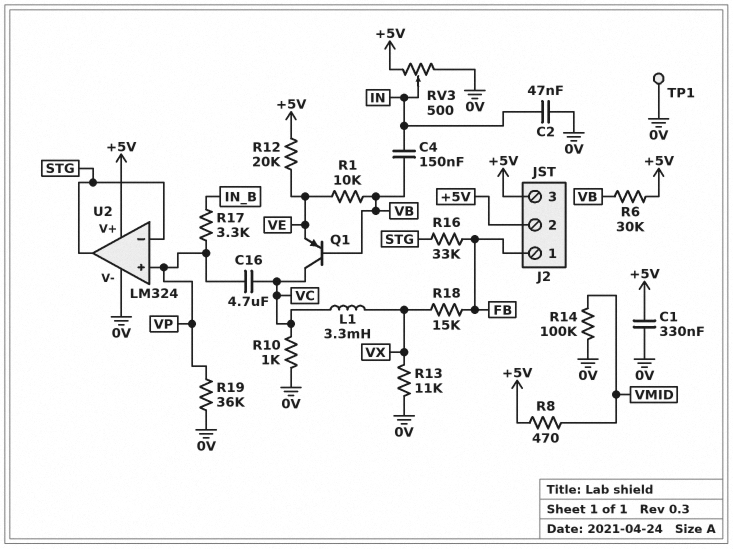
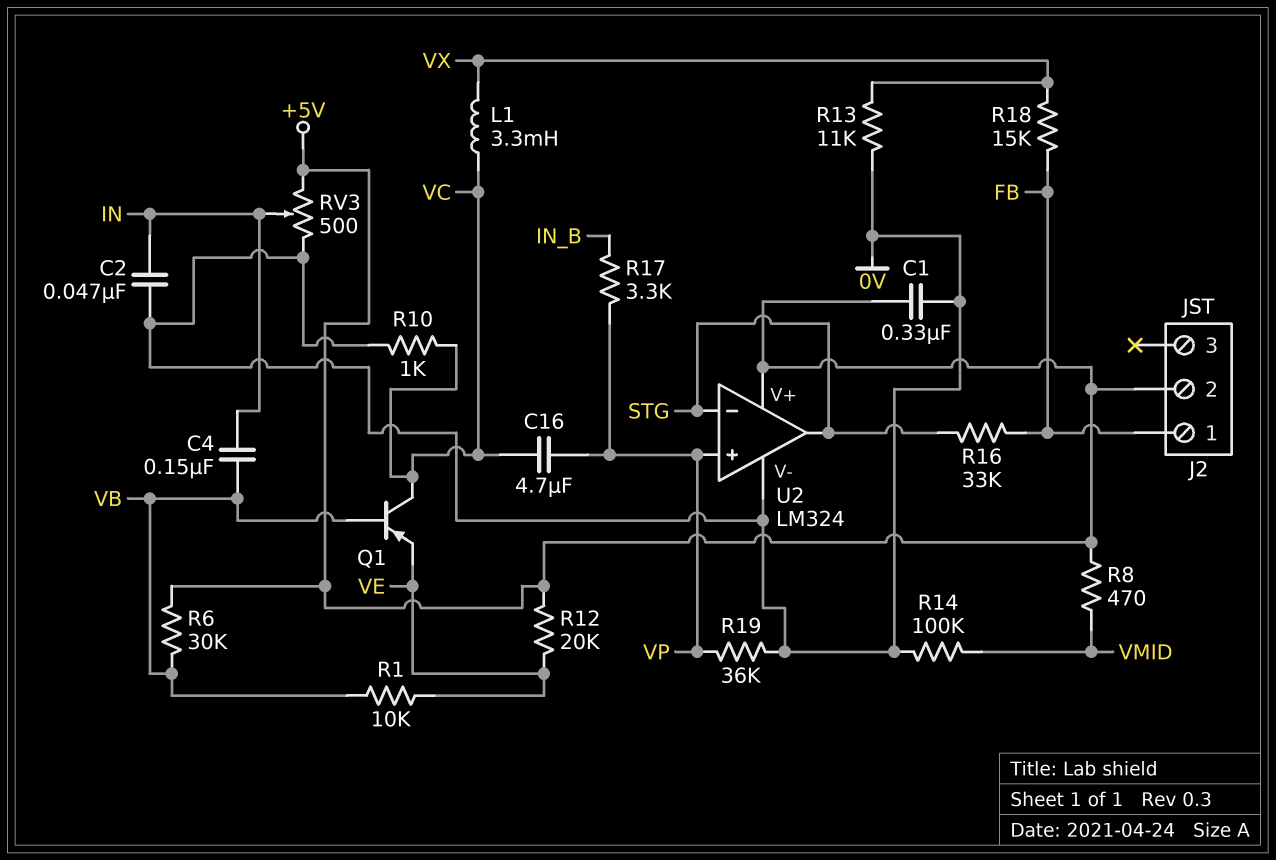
J2 pin 3: +5V -> none
TP1: test point (0V) -> none

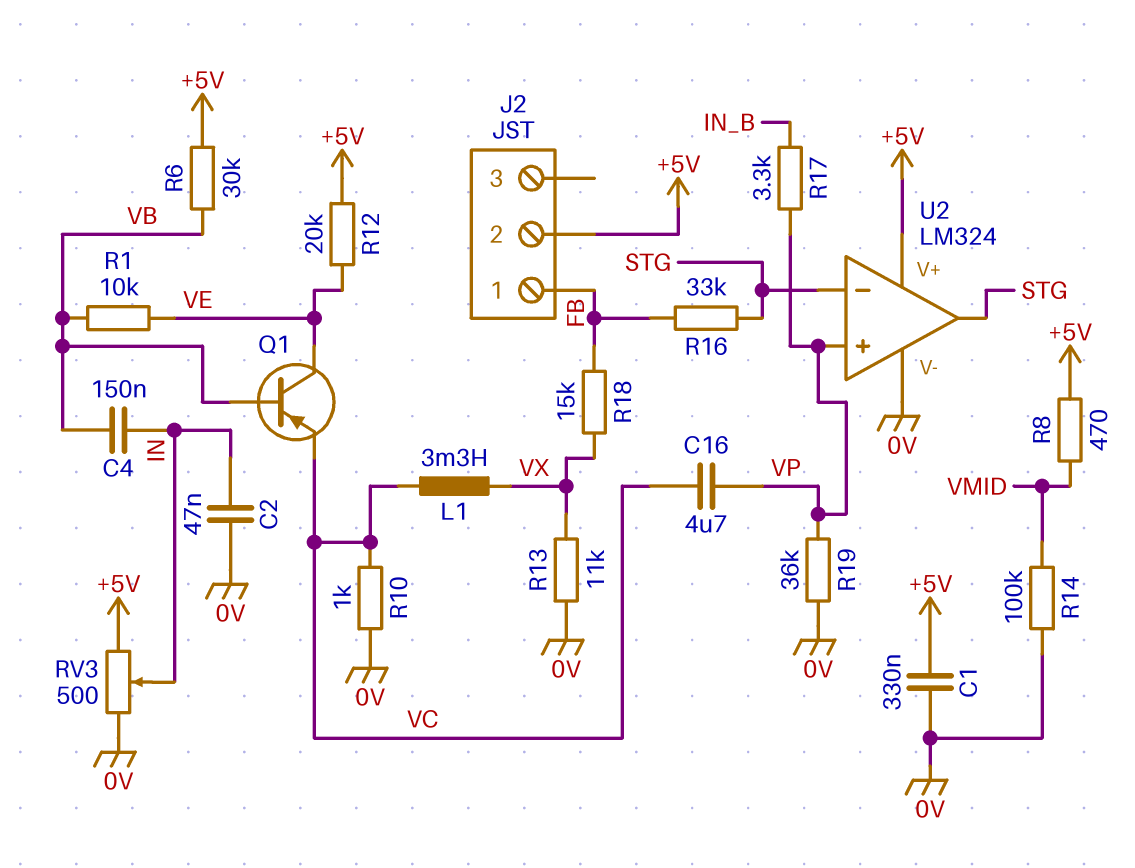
Q1: PNP (B VB, C VC, E VE) -> PNP (B VB, C VE, E VC)

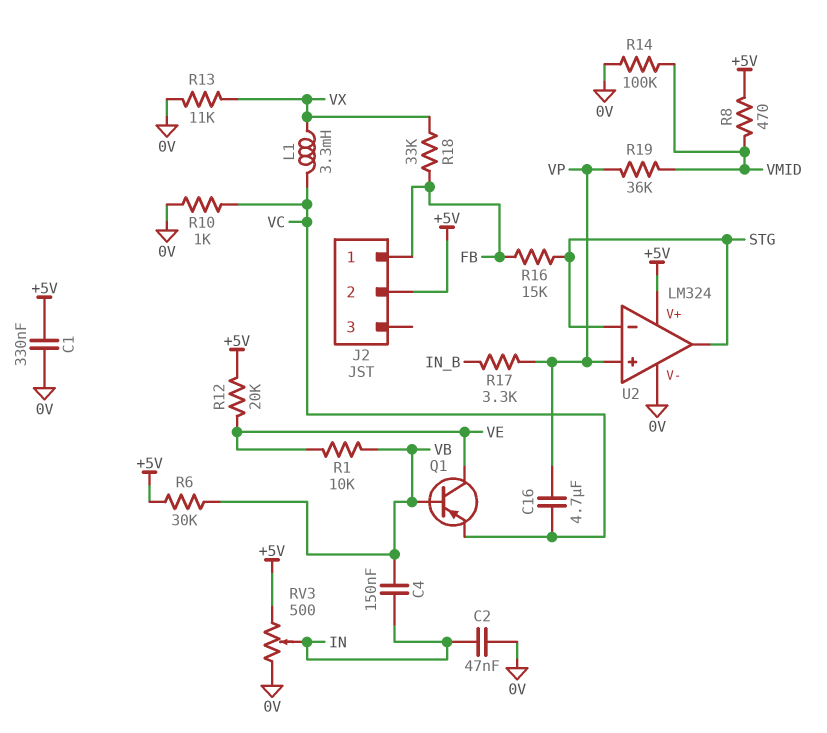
R16: 33k (FB, STG) -> 15k (FB, STG)
R18: 15k (FB, VX) -> 33k (FB, VX)
R19: 36k (0V, VP) -> 36k (VMID, VP)

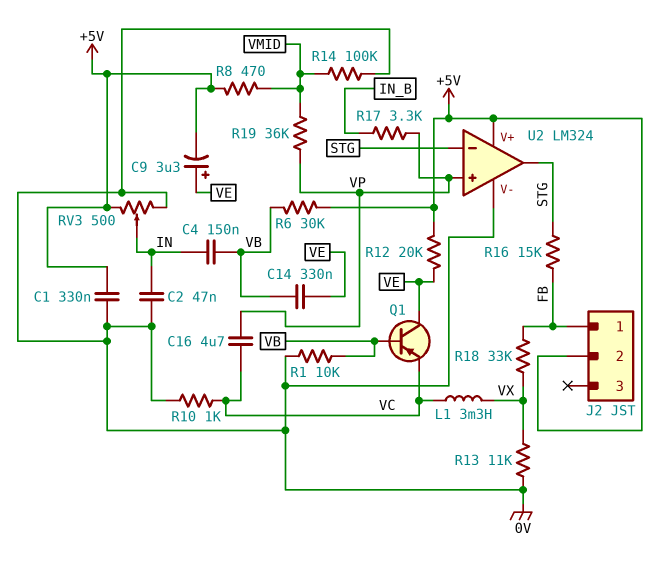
C9: none -> 3.3uF (plus VE, minus +5V)
C14: none -> 330nF (VB, VE)
R1: 10k (VB, VE) -> 10k (0V, VB)

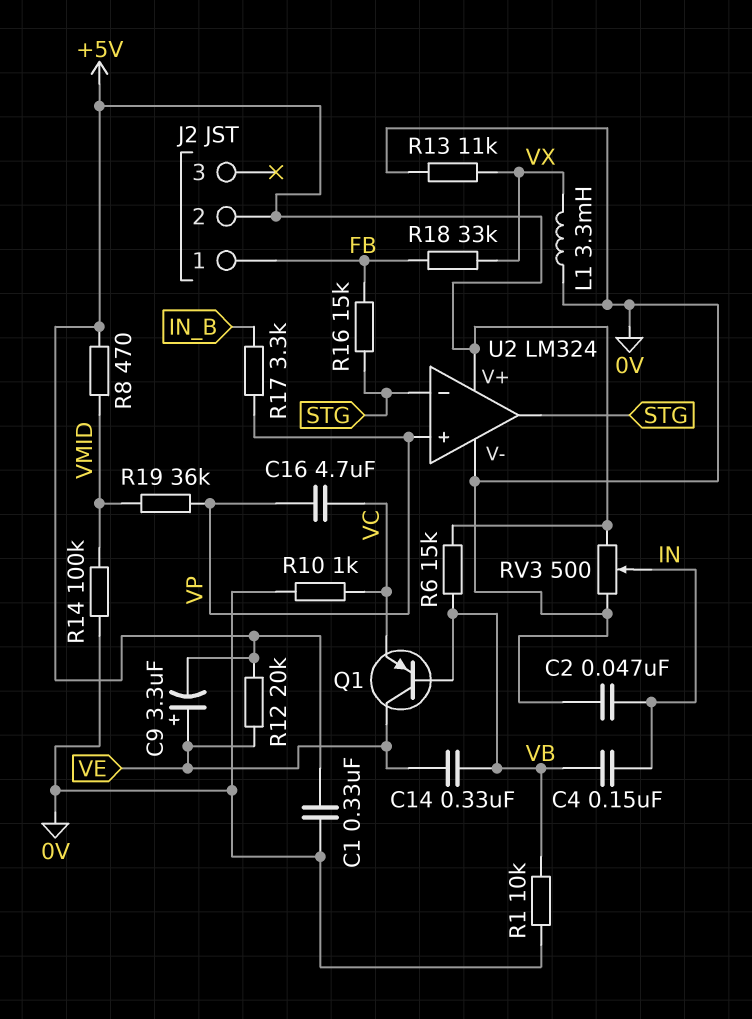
L1: 3.3mH (VC, VX) -> 3.3mH (0V, VX)
R6: 30k (+5V, VB) -> 15k (+5V, VB)

